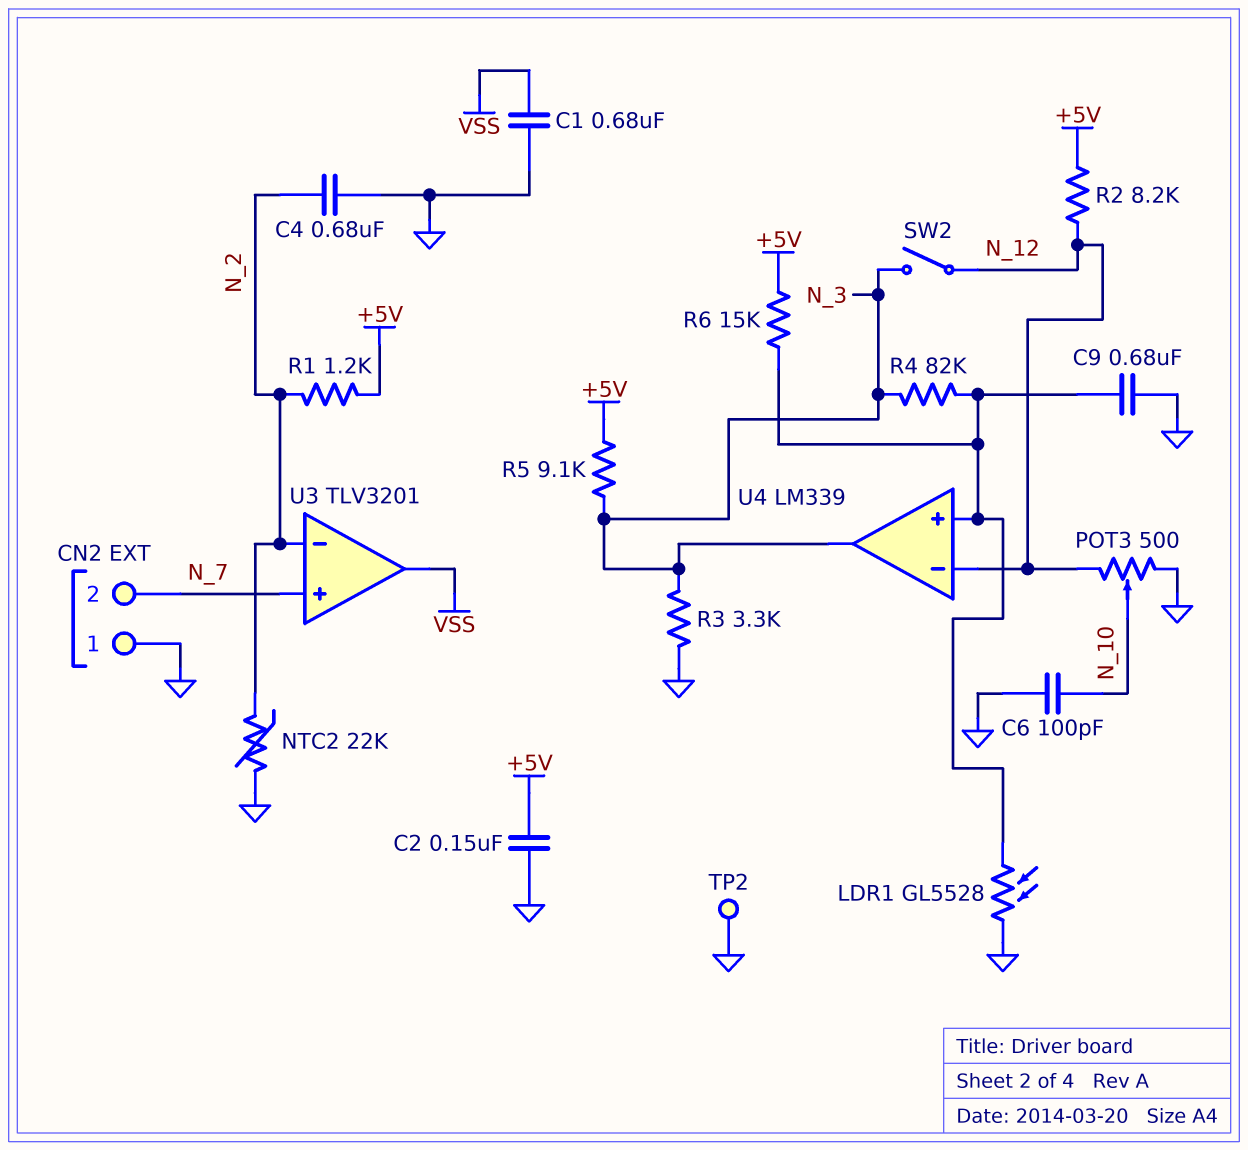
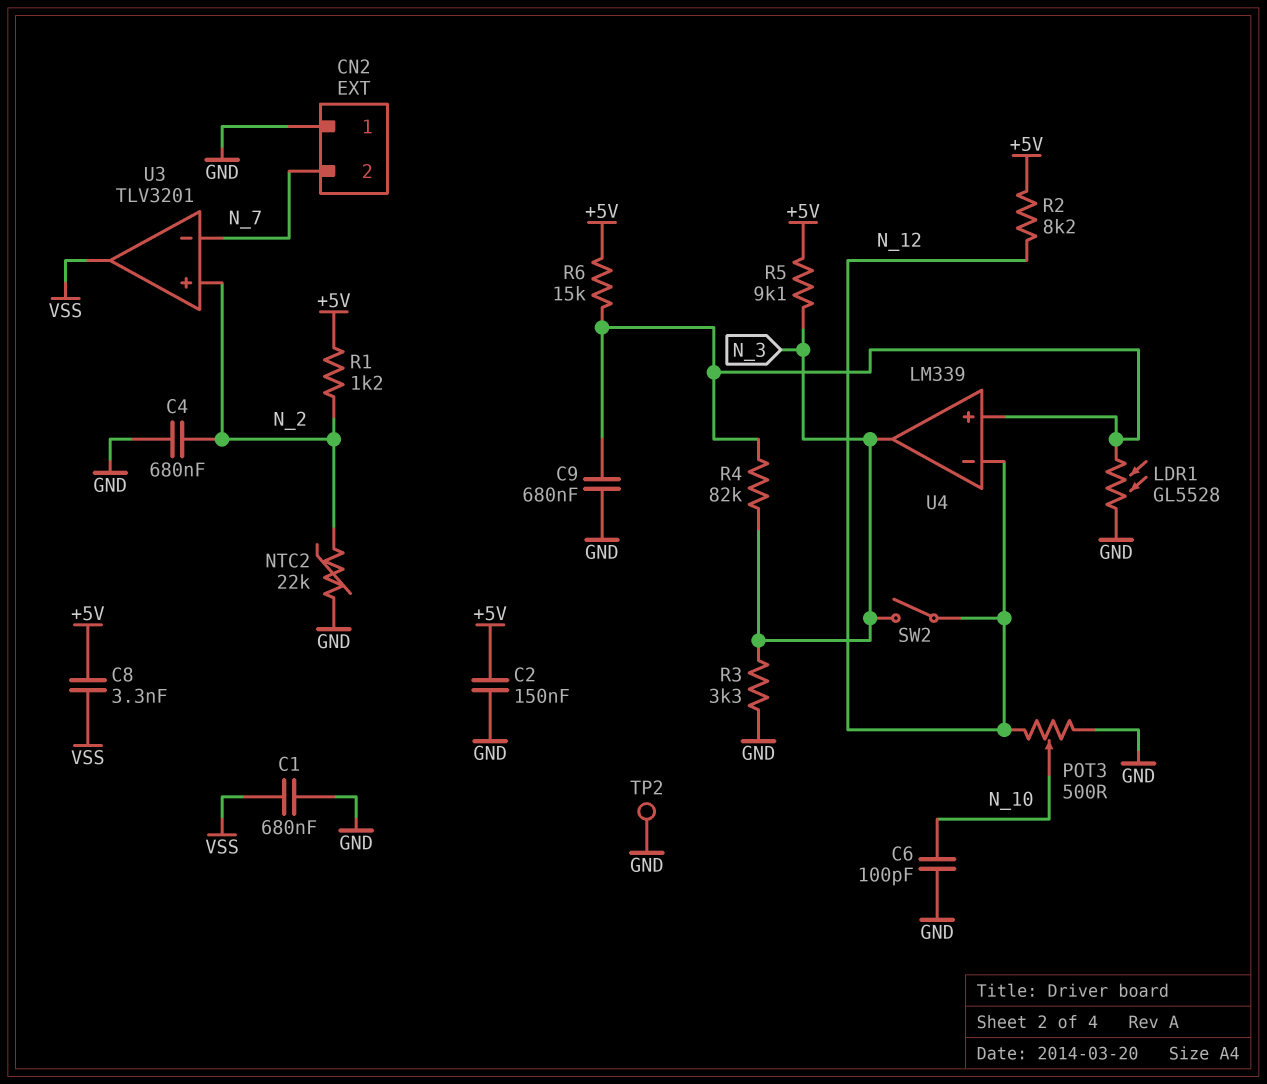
C8: none -> 3.3nF (+5V, VSS)
U3 pin in+: N_7 -> N_2
U3 pin in-: N_2 -> N_7

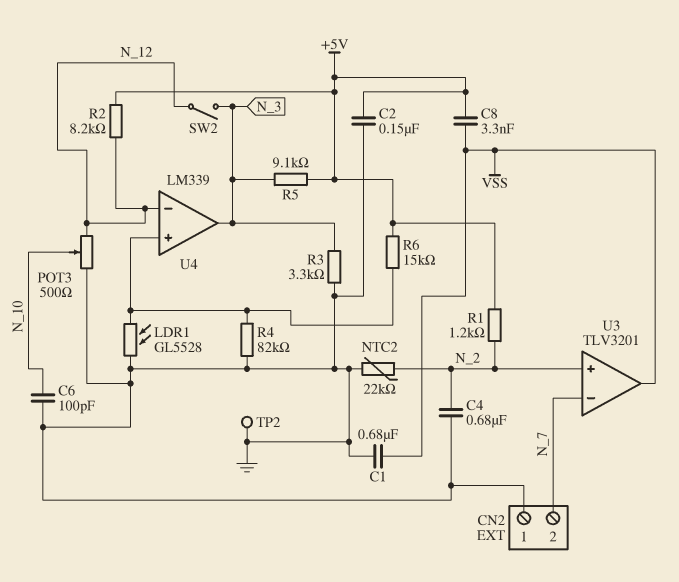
C9: 680nF (GND, U4/in+) -> none
R4: 82k (N_3, U4/in+) -> 82k (GND, U4/in+)

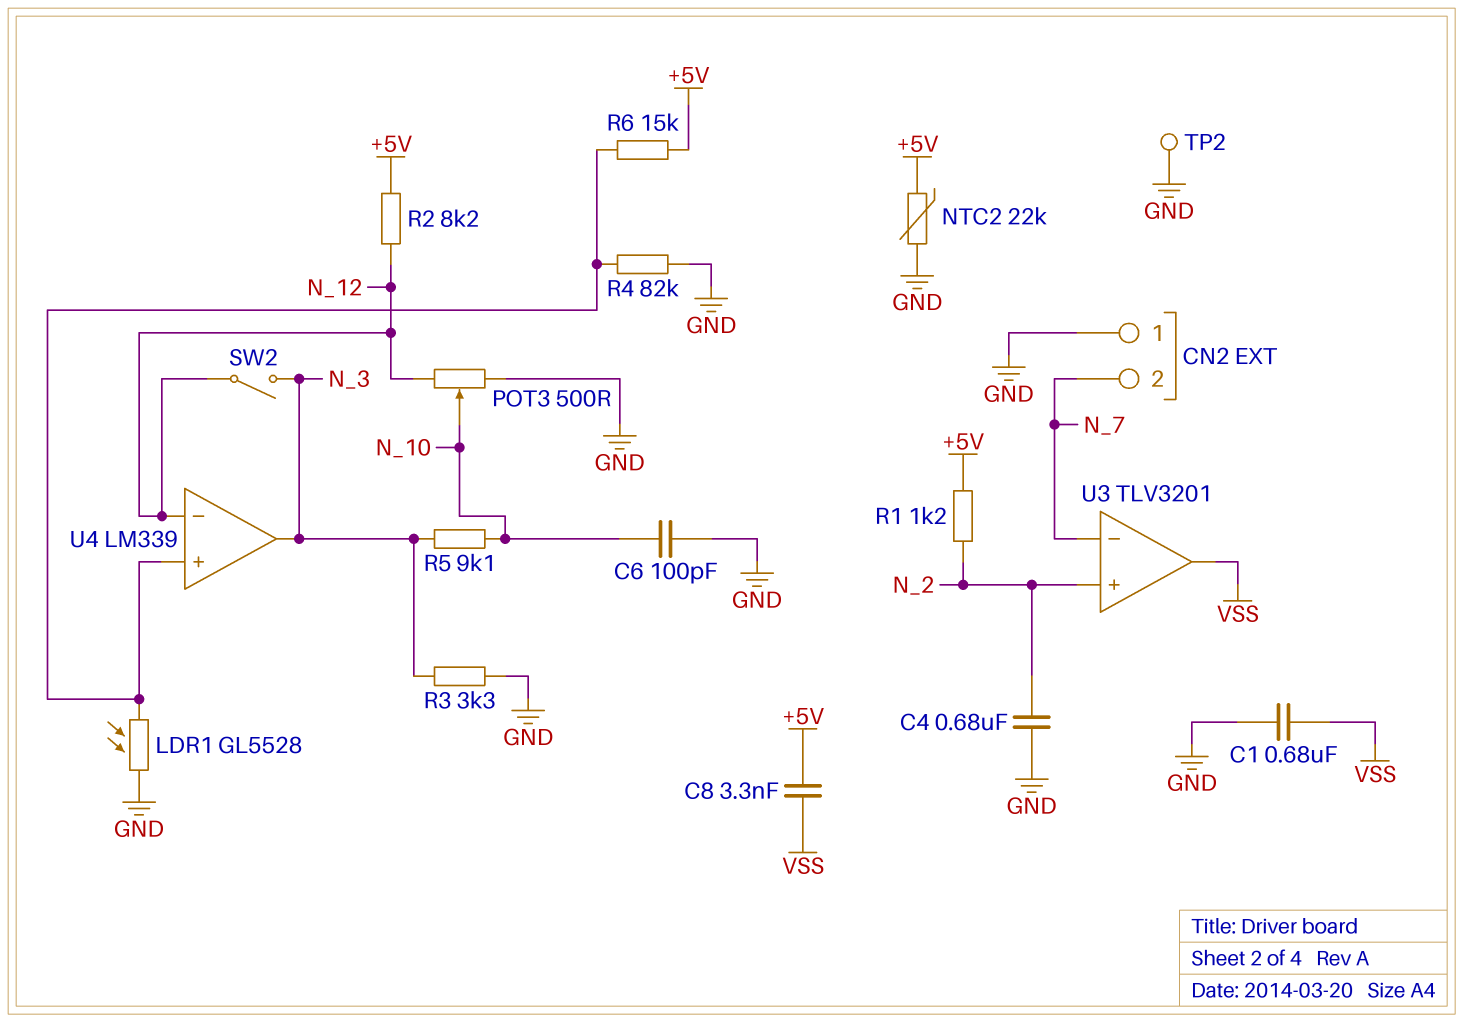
C2: 150nF (+5V, GND) -> none
NTC2: 22k (GND, N_2) -> 22k (+5V, GND)
R5: 9.1k (+5V, N_3) -> 9.1k (N_3, N_10)

